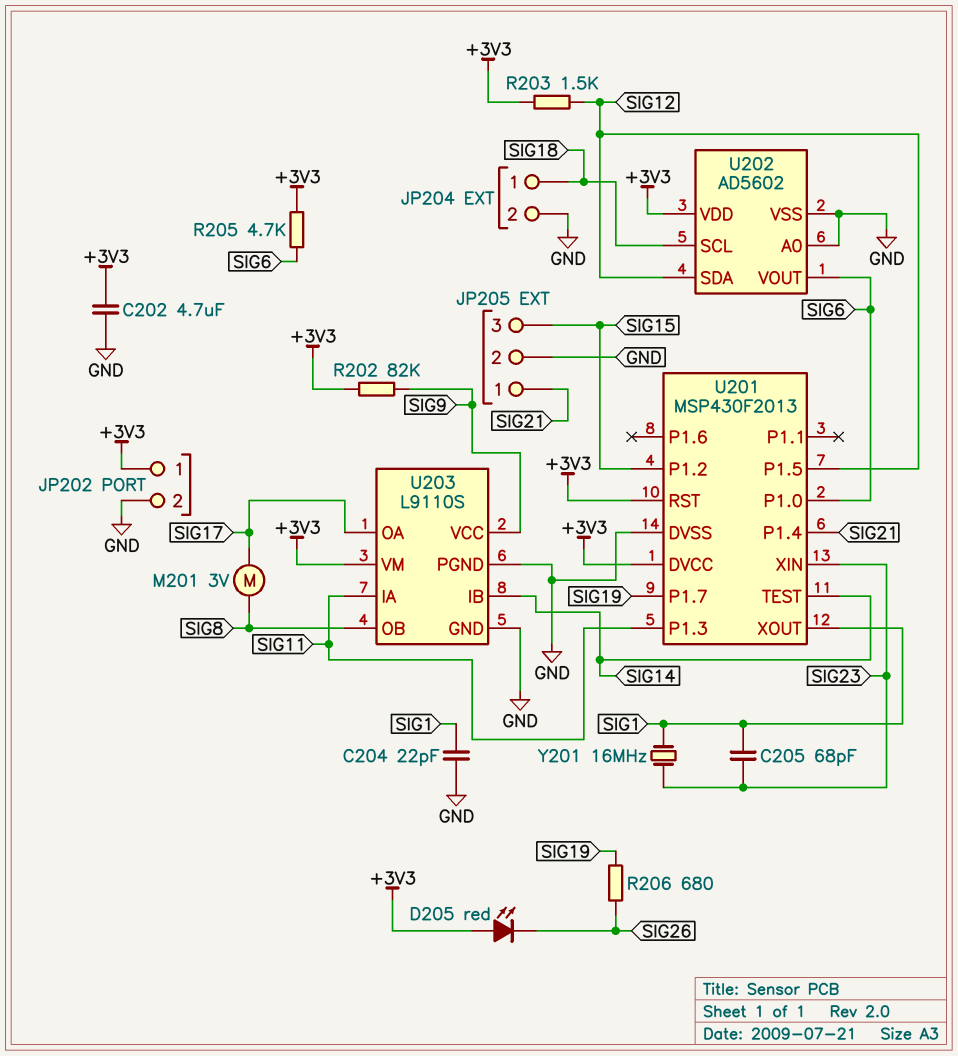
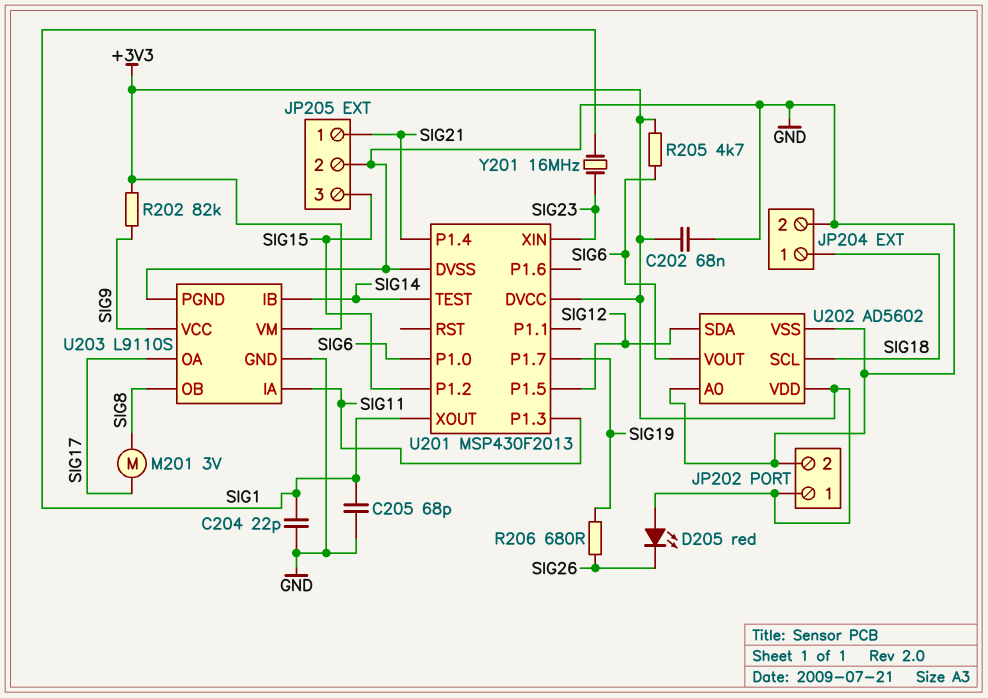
C202: 4.7uF (+3V3, GND) -> 68nF (+3V3, GND)
C205: 68pF (SIG1, SIG23) -> 68pF (GND, SIG1)
R203: 1.5k (+3V3, SIG12) -> none
U201 pin RST: +3V3 -> none

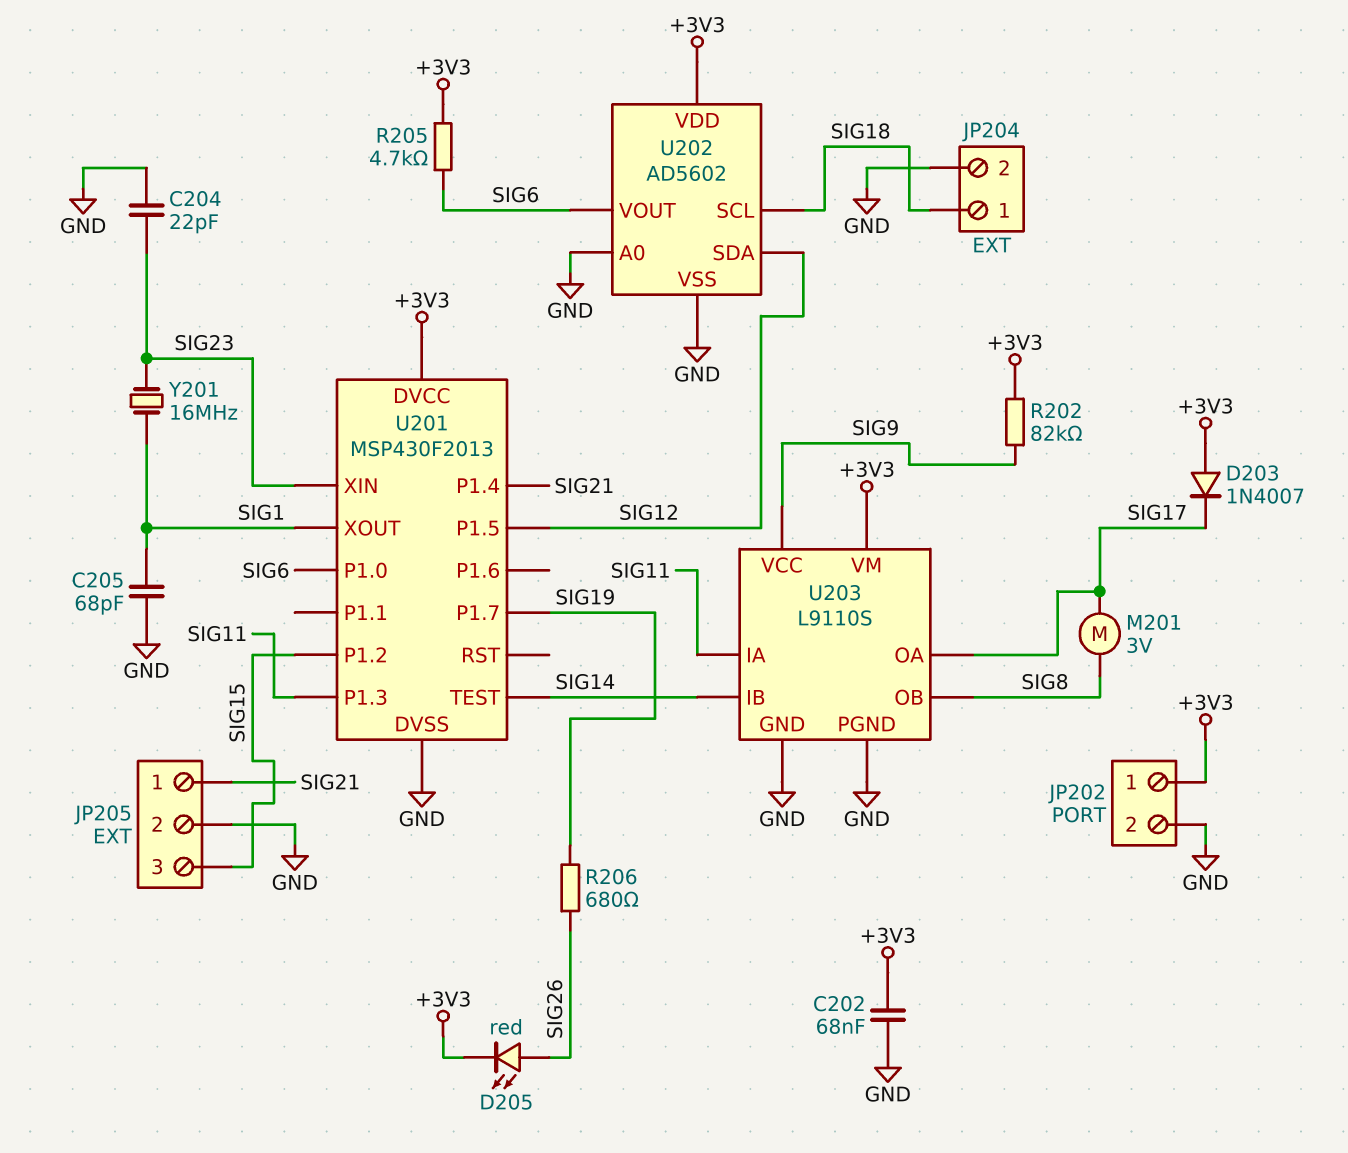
C204: 22pF (GND, SIG1) -> 22pF (GND, SIG23)
D203: none -> diode 1N4007 (A +3V3, K SIG17)
D205: LED red (A +3V3, K SIG26) -> LED red (A SIG26, K +3V3)

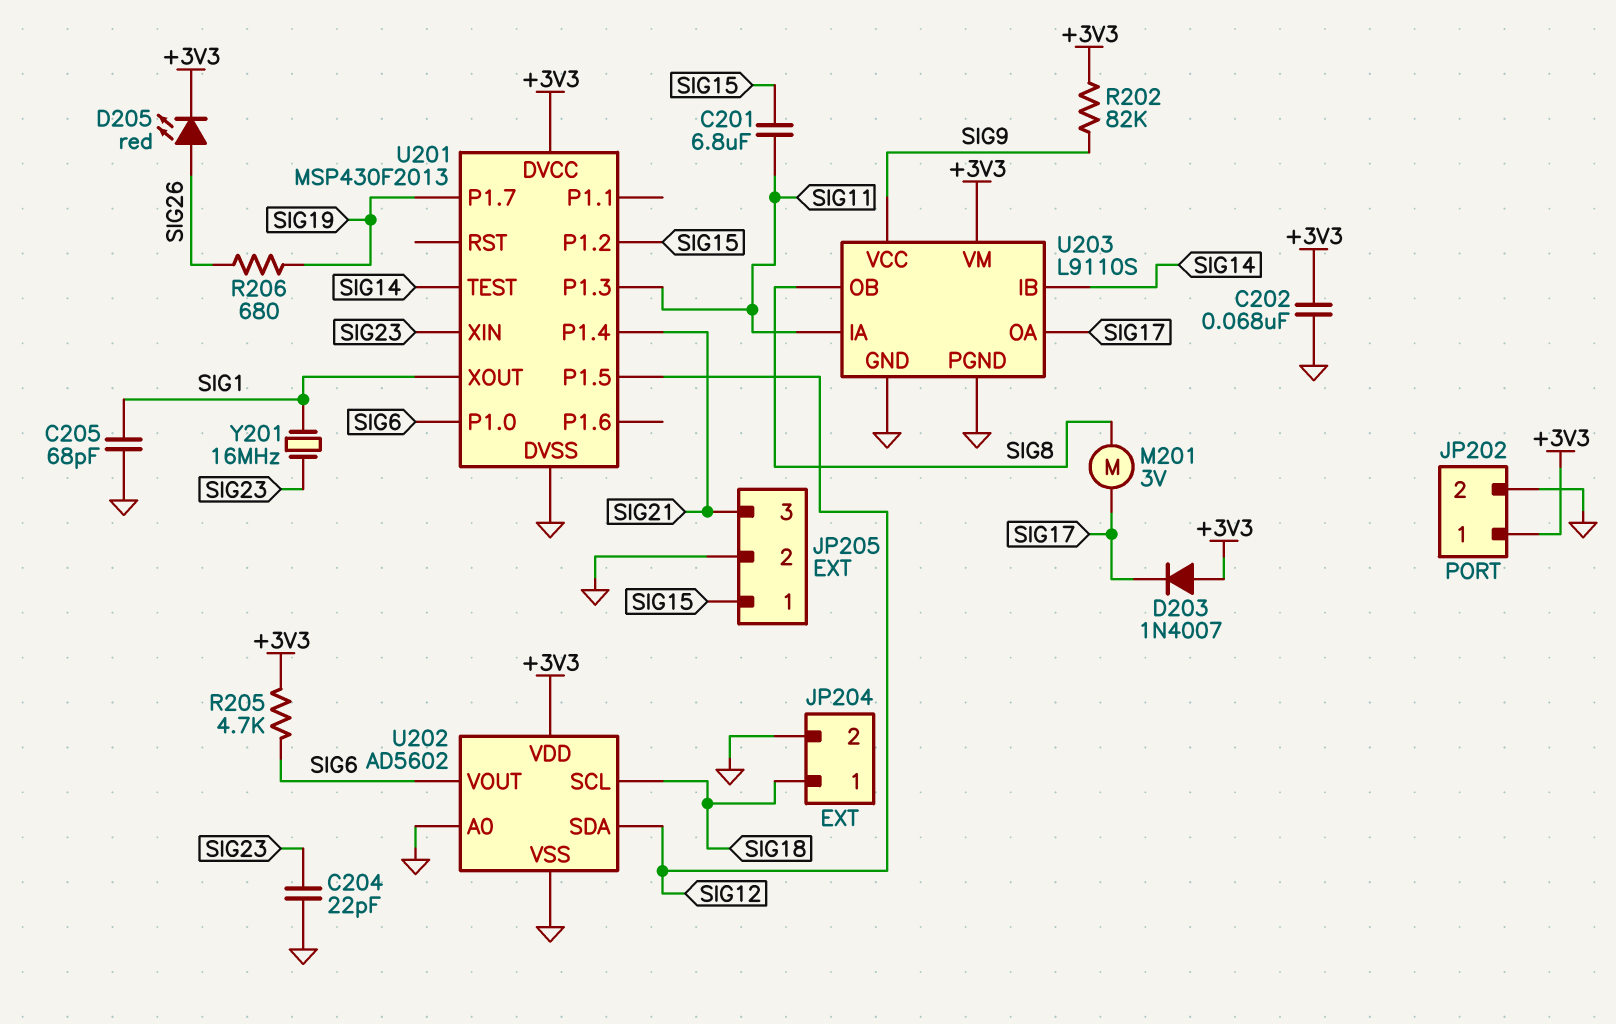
C201: none -> 6.8uF (SIG11, SIG15)
JP205 pin 1: SIG21 -> SIG15
JP205 pin 3: SIG15 -> SIG21

